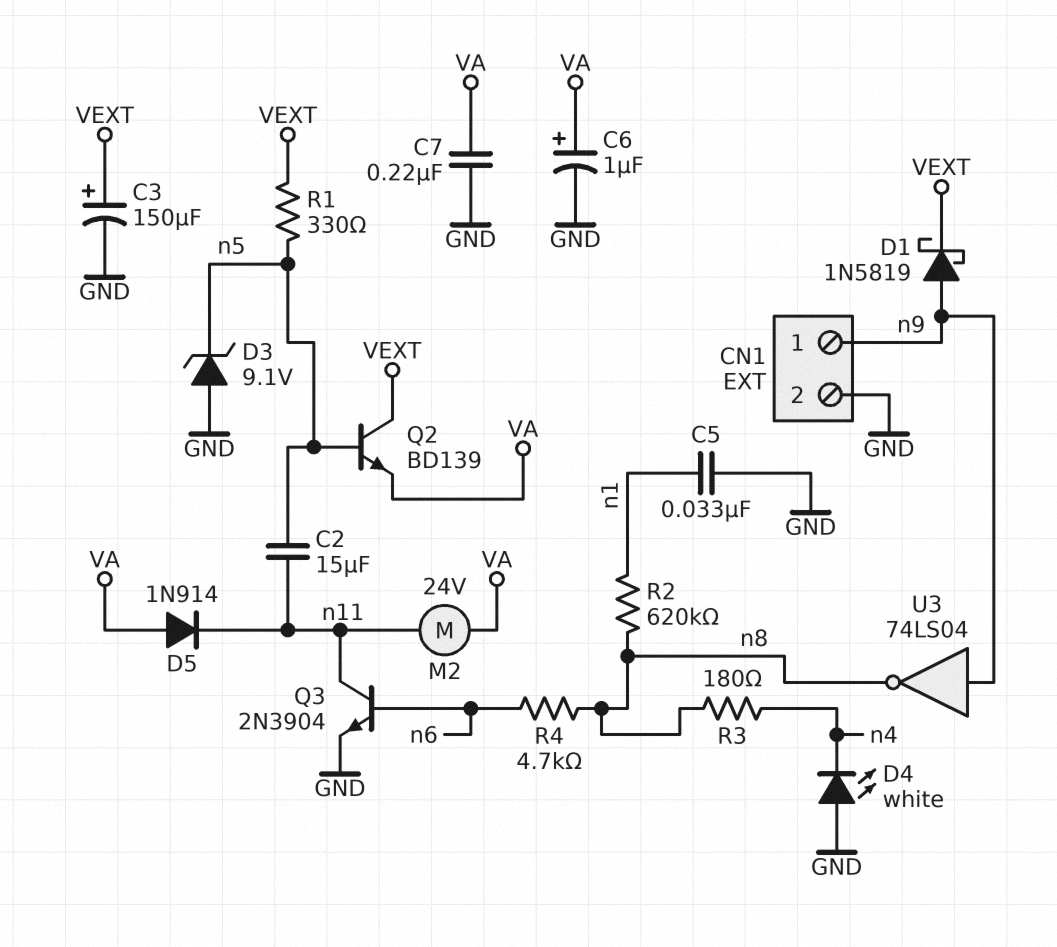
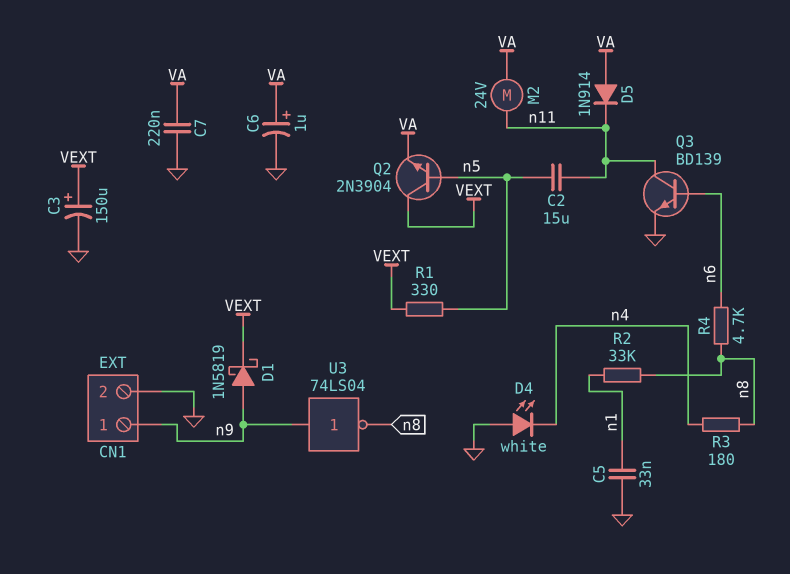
D3: zener 9.1V (A GND, K n5) -> none
Q2: NPN BD139 (B n5, C VEXT, E VA) -> NPN 2N3904 (B n5, C VEXT, E VA)
Q3: NPN 2N3904 (B n6, C n11, E GND) -> NPN BD139 (B n6, C n11, E GND)
R2: 620k (n1, n8) -> 33k (n1, n8)

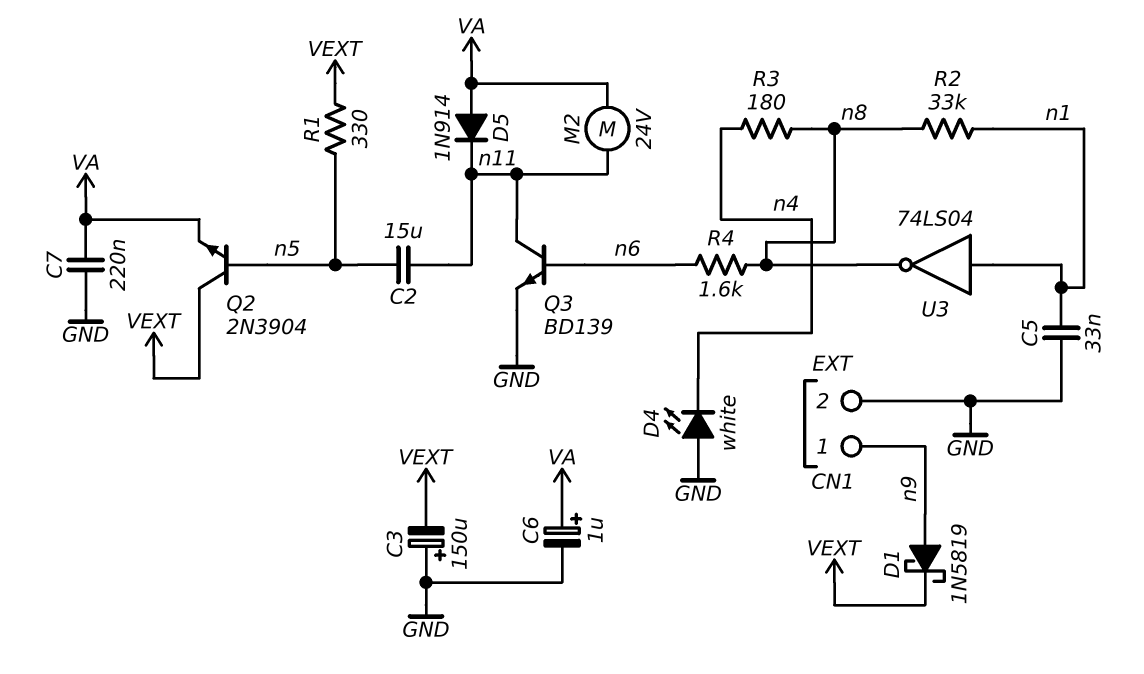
C3: 150uF (plus VEXT, minus GND) -> 150uF (plus GND, minus VEXT)
R4: 4.7k (n6, n8) -> 1.6k (n6, n8)
U3: NOT 74LS04 (in n9, out n8) -> NOT 74LS04 (in n1, out n8)

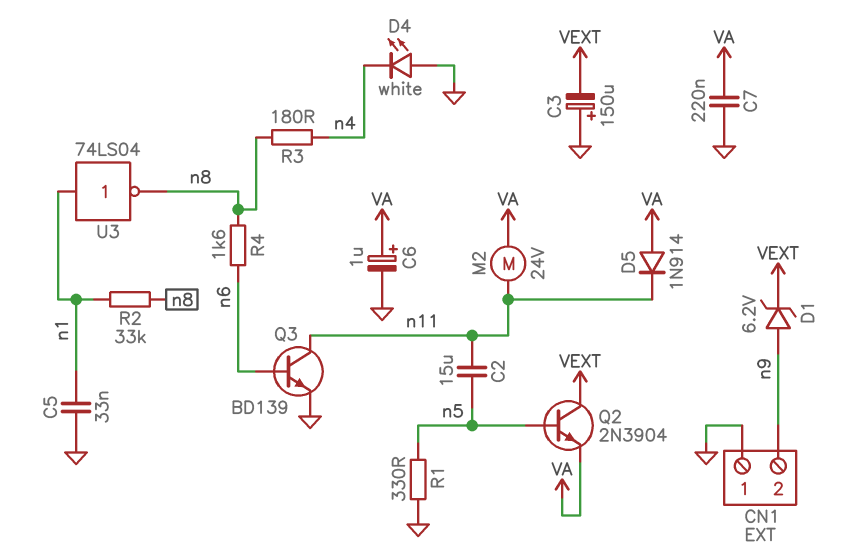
CN1 pin 1: n9 -> GND
CN1 pin 2: GND -> n9
D1: schottky 1N5819 (A n9, K VEXT) -> zener 6.2V (A n9, K VEXT)
R1: 330 (VEXT, n5) -> 330 (GND, n5)

